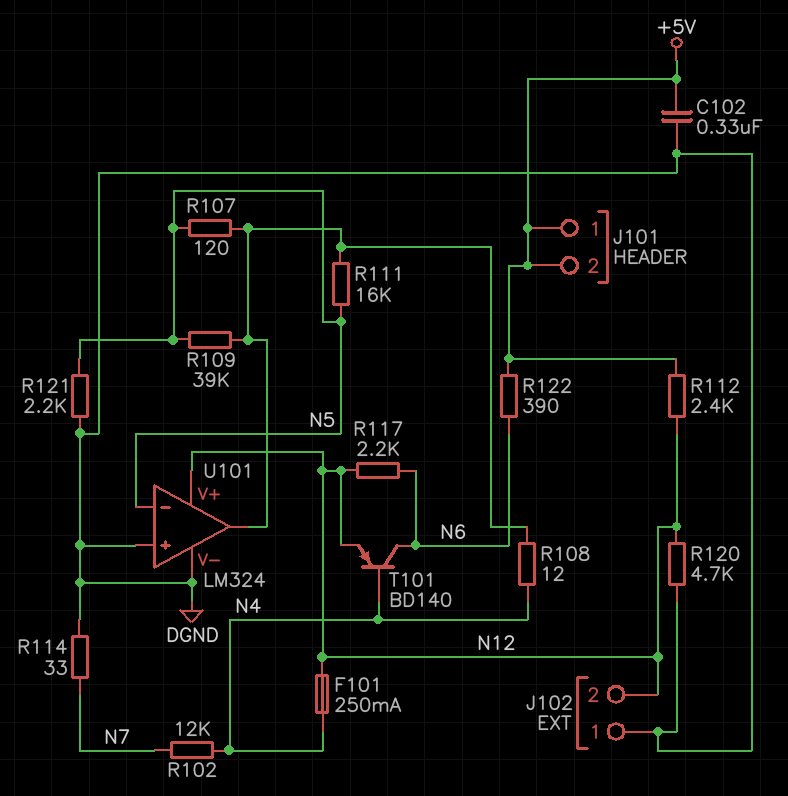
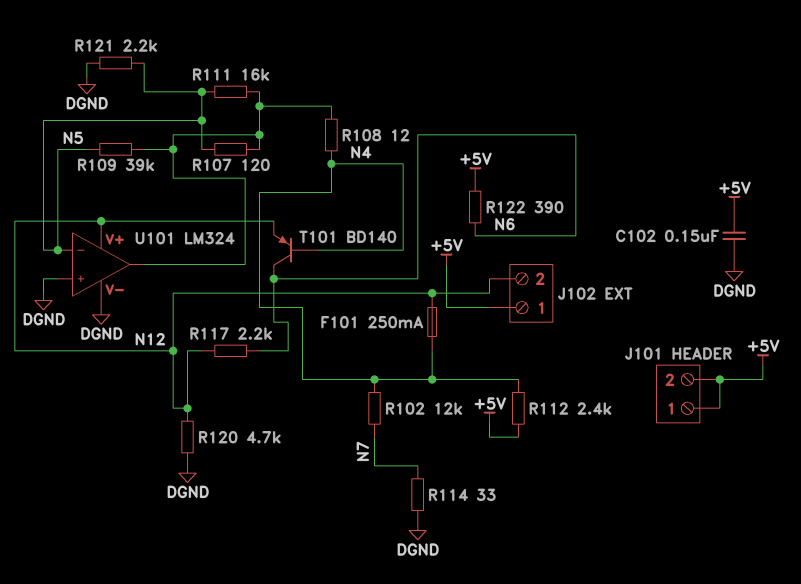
C102: 330nF (+5V, DGND) -> 150nF (+5V, DGND)
J102 pin 1: DGND -> +5V
R112: 2.4k (+5V, N12) -> 2.4k (+5V, N4)

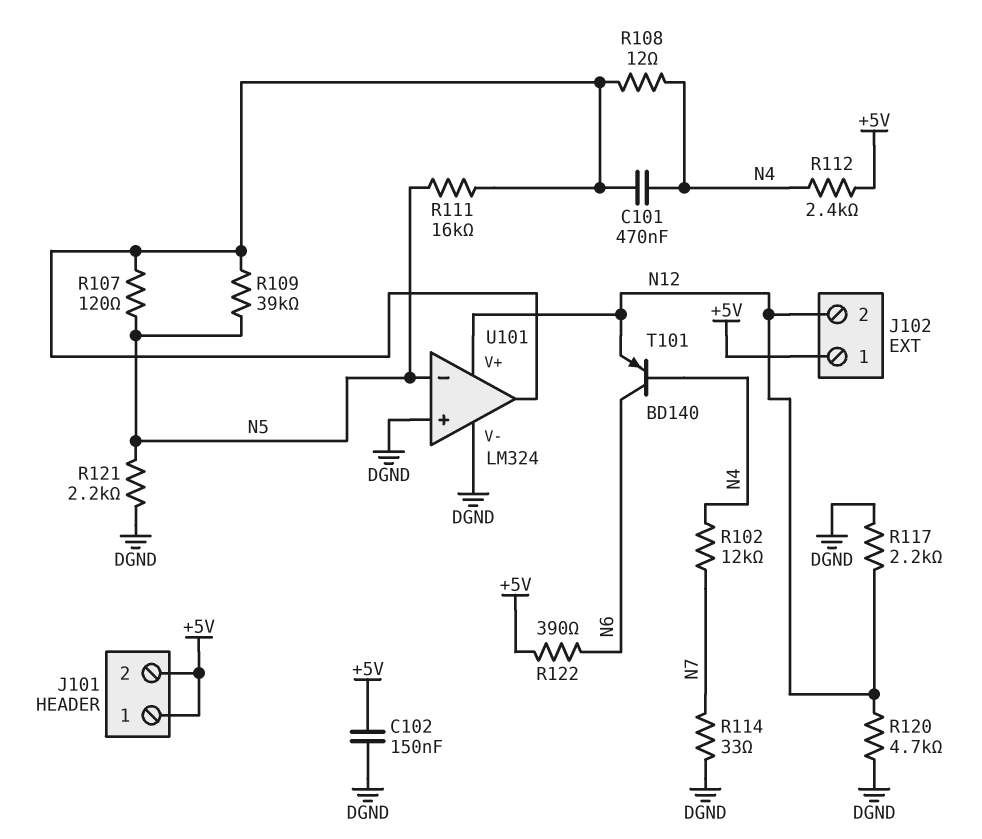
C101: none -> 470nF (N4, U101/out)
F101: 250mA (N4, N12) -> none
R117: 2.2k (N6, N12) -> 2.2k (DGND, N12)

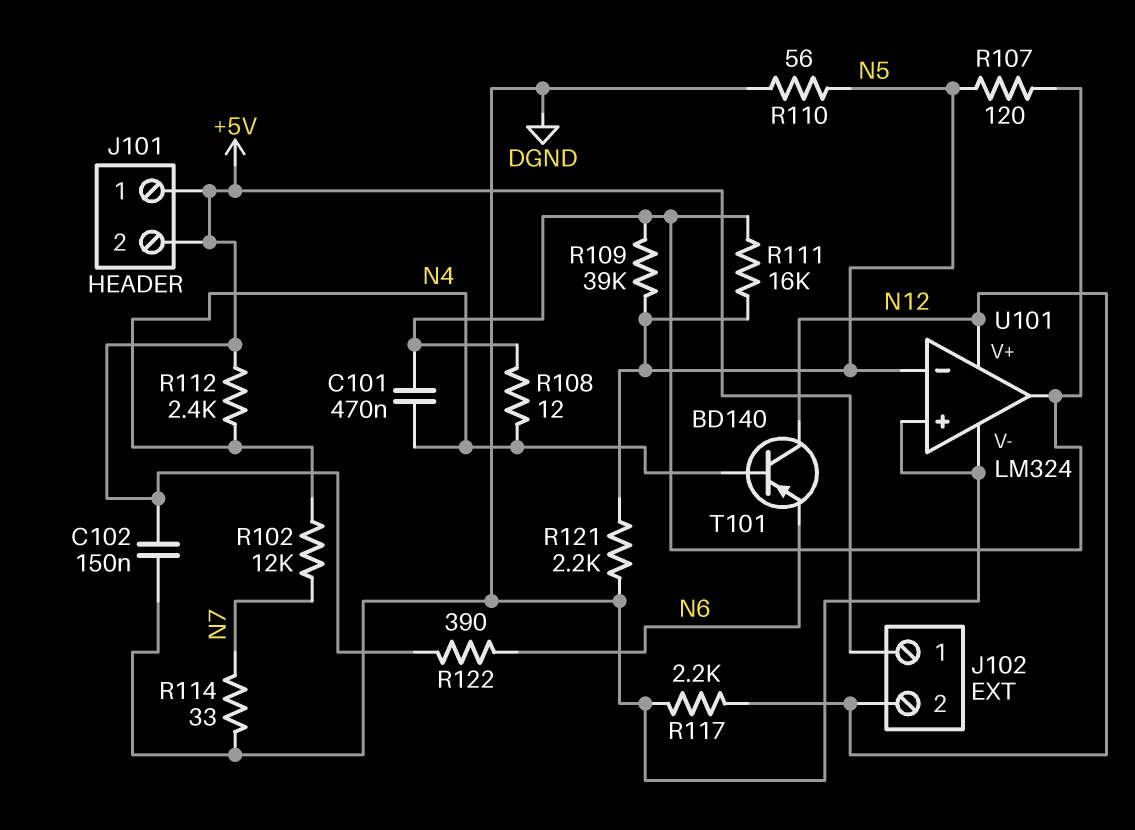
R110: none -> 56 (DGND, N5)
R120: 4.7k (DGND, N12) -> none
T101: PNP BD140 (B N4, C N6, E N12) -> PNP BD140 (B N4, C N12, E N6)

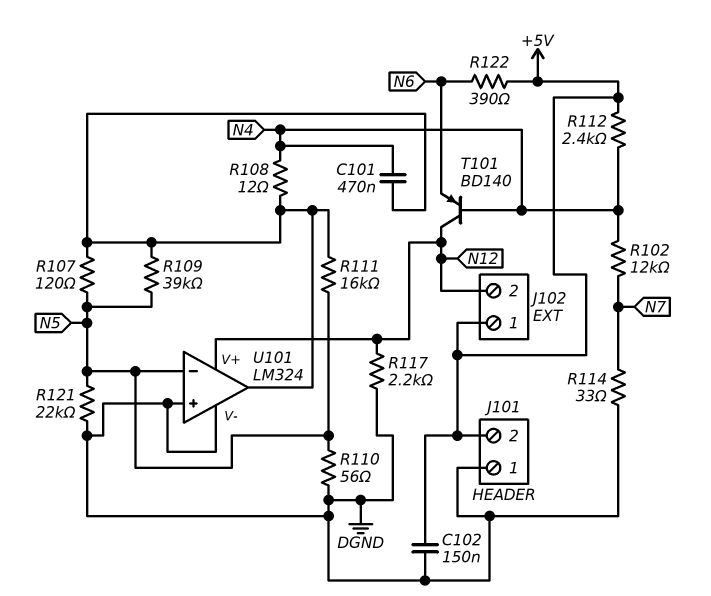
J101 pin 1: +5V -> DGND
R121: 2.2k (DGND, N5) -> 22k (DGND, N5)

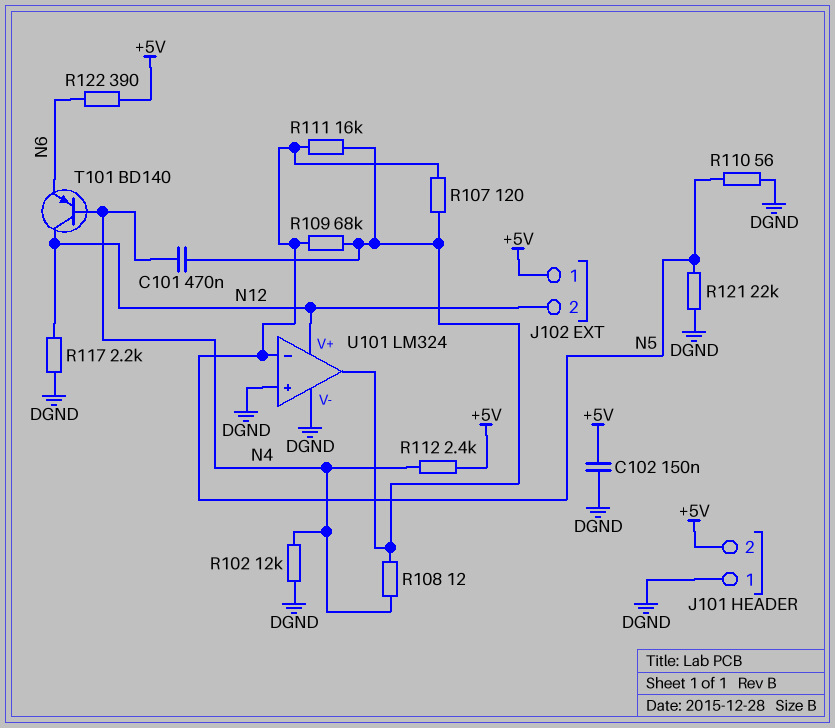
R102: 12k (N4, N7) -> 12k (DGND, N4)
R109: 39k (N5, U101/out) -> 68k (N5, U101/out)
R114: 33 (DGND, N7) -> none

